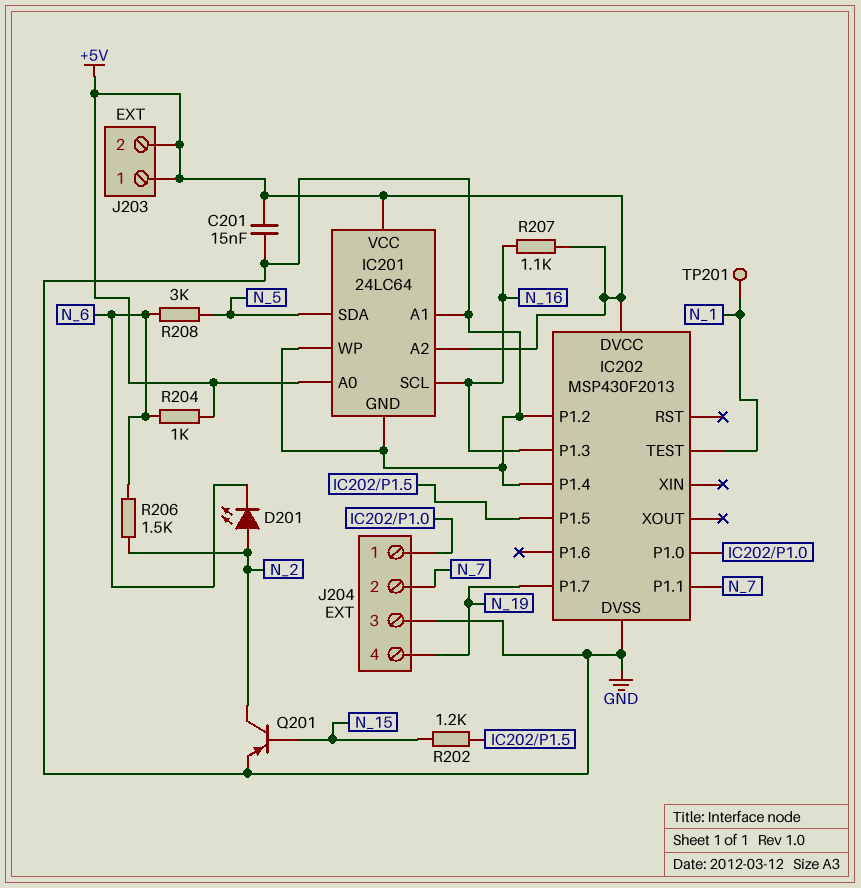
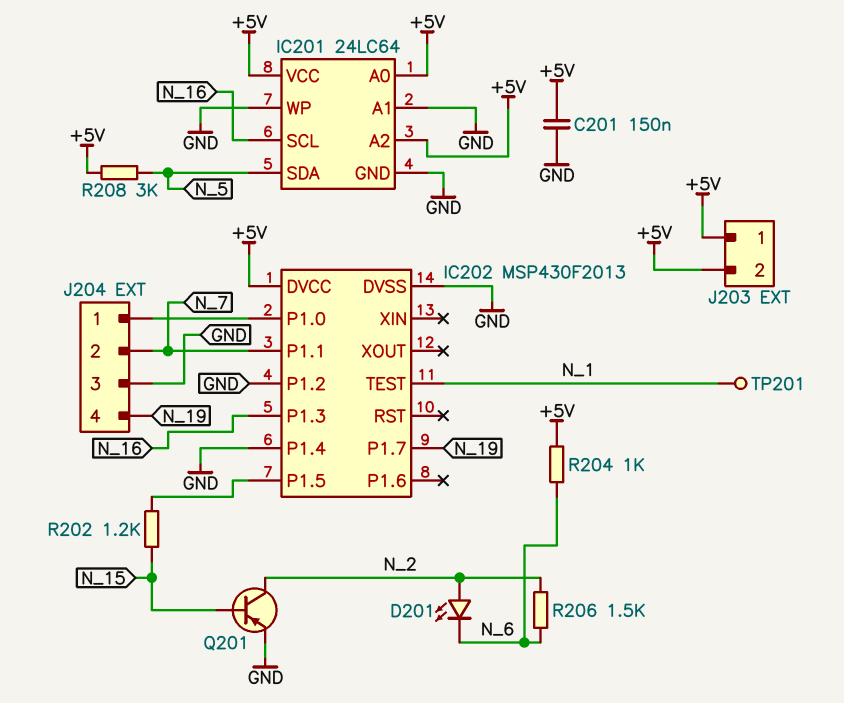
C201: 15nF (+5V, GND) -> 150nF (+5V, GND)
R207: 1.1k (+5V, N_16) -> none
R208: 3k (N_5, N_6) -> 3k (+5V, N_5)

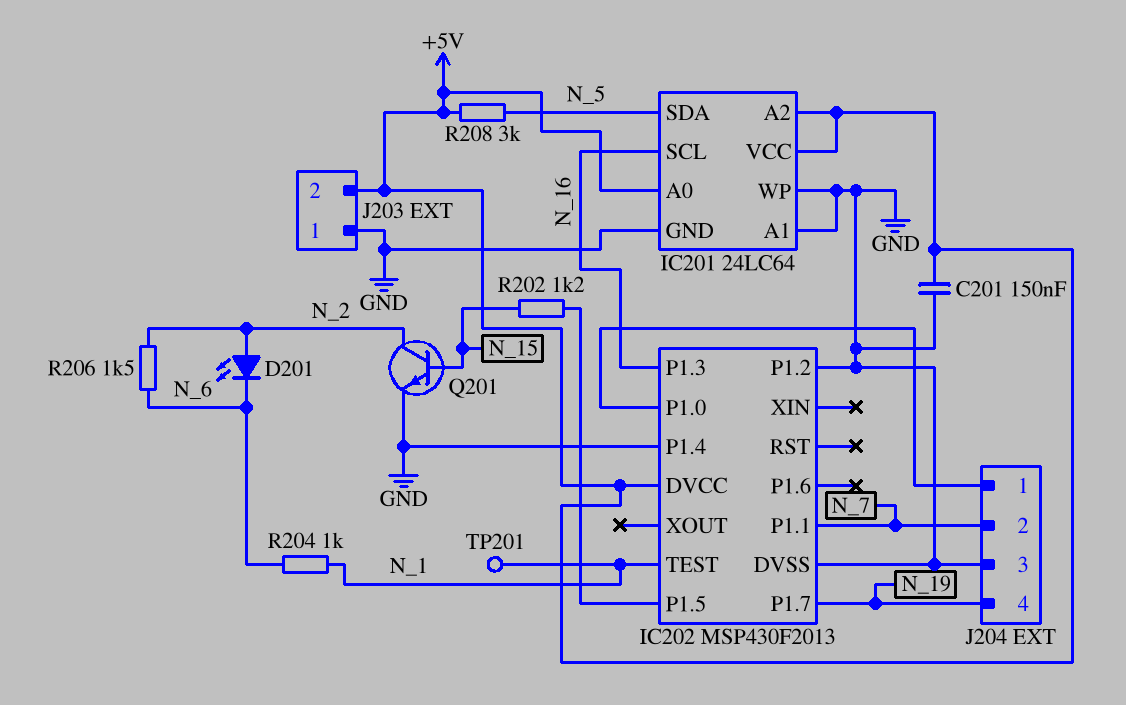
J203 pin 1: +5V -> GND
Q201: PNP (B N_15, C N_2, E GND) -> NPN (B N_15, C N_2, E GND)
R204: 1k (+5V, N_6) -> 1k (N_1, N_6)

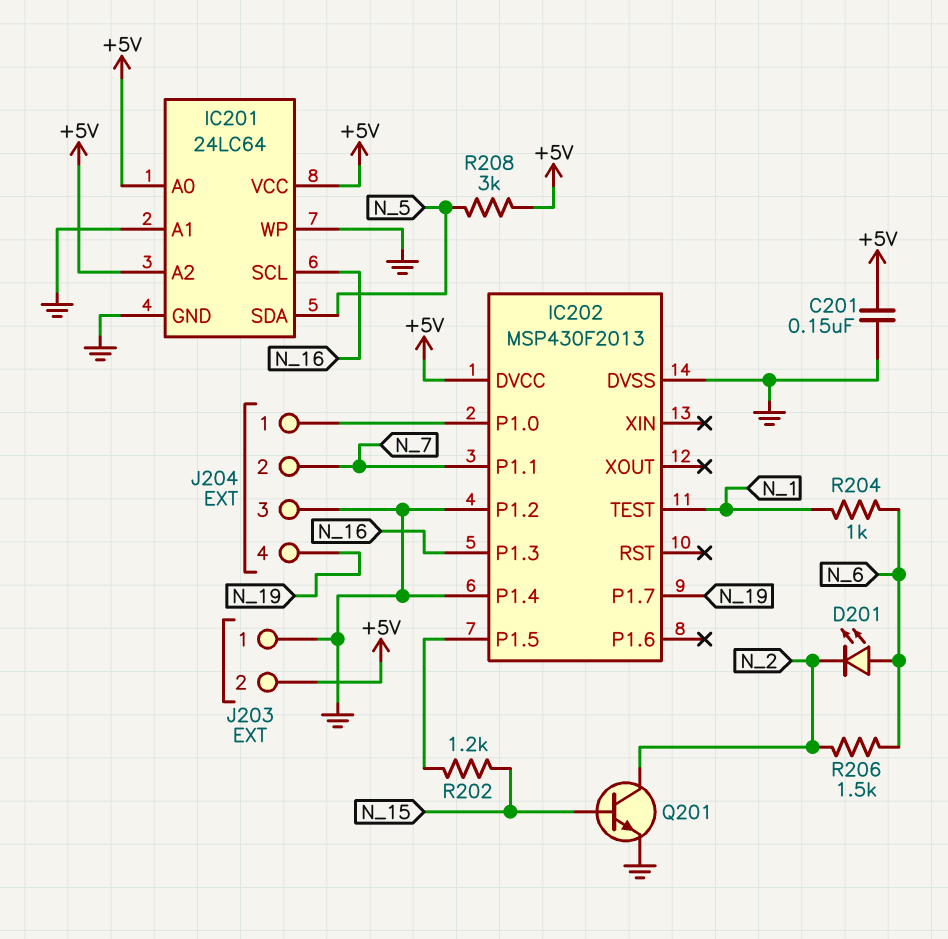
D201: LED (A N_2, K N_6) -> LED (A N_6, K N_2)
TP201: test point (N_1) -> none

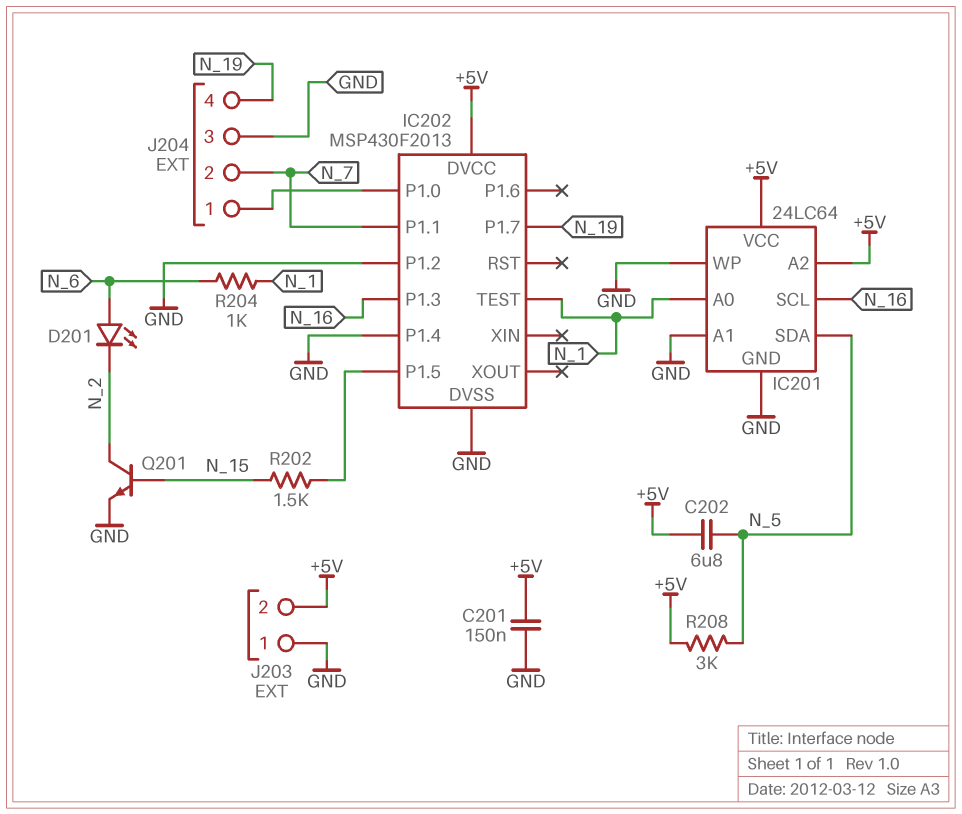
C202: none -> 6.8uF (+5V, N_5)
IC201 pin A0: +5V -> N_1
R202: 1.2k (IC202/P1.5, N_15) -> 1.5k (IC202/P1.5, N_15)
R206: 1.5k (N_2, N_6) -> none

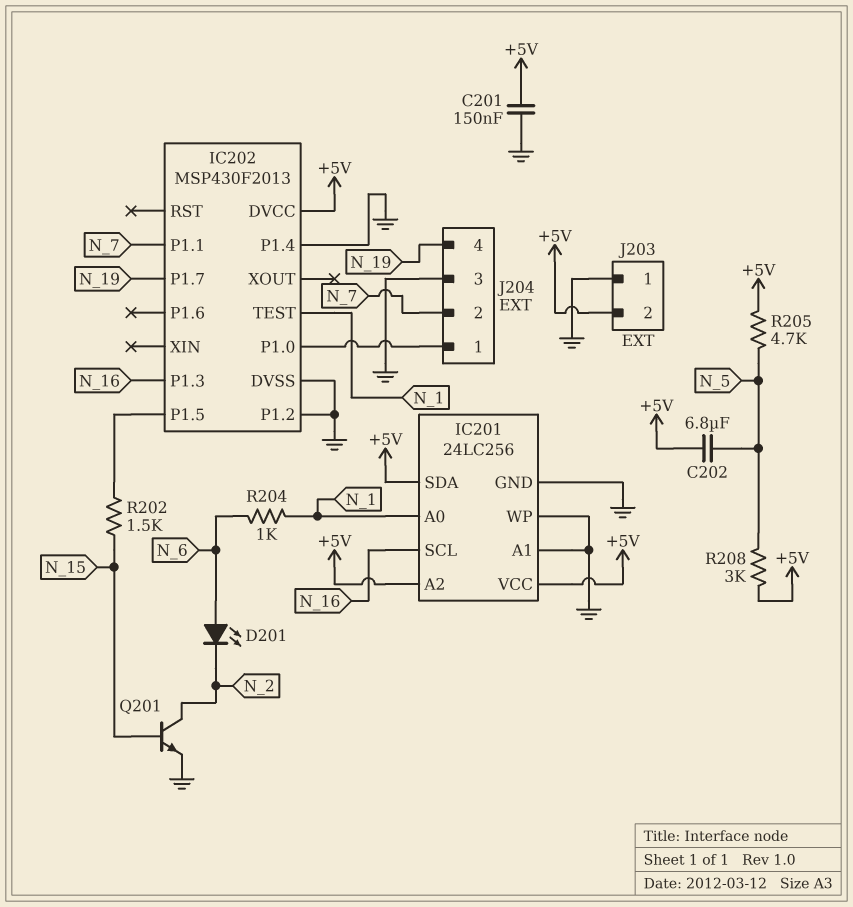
IC201: 24LC64 -> 24LC256
IC201 pin SDA: N_5 -> +5V
R205: none -> 4.7k (+5V, N_5)

